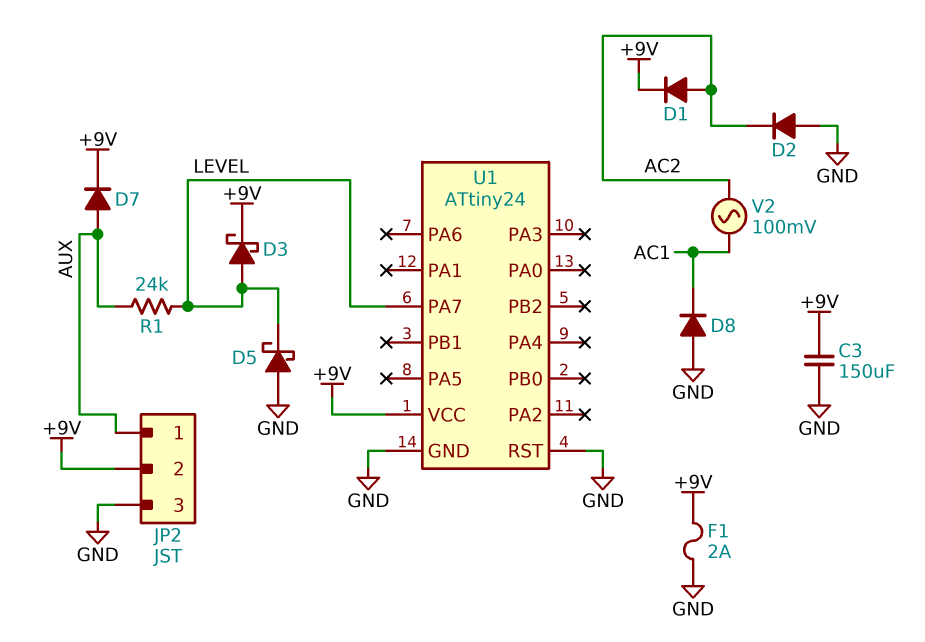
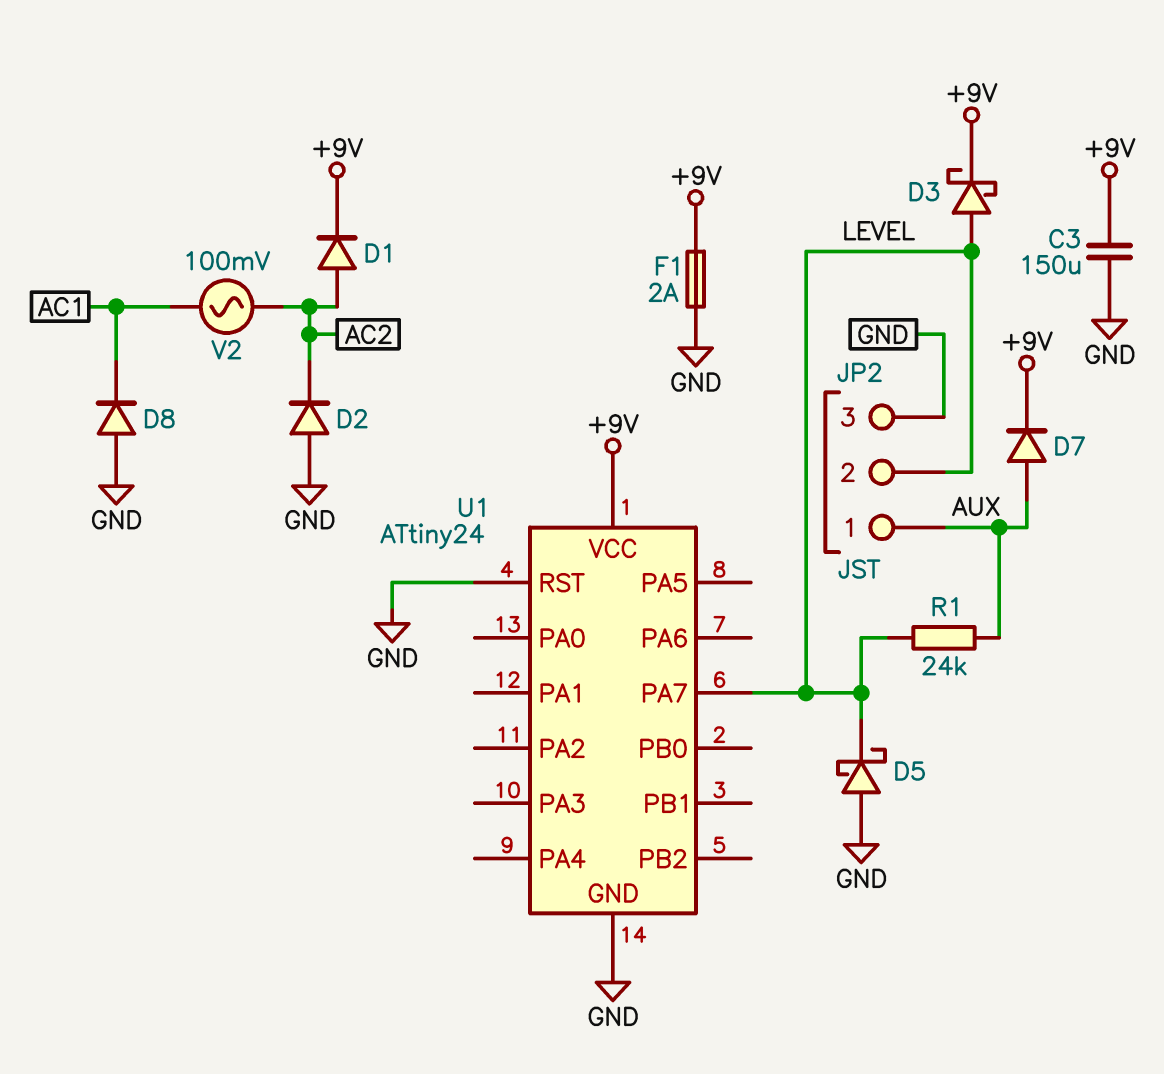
JP2 pin 2: +9V -> LEVEL

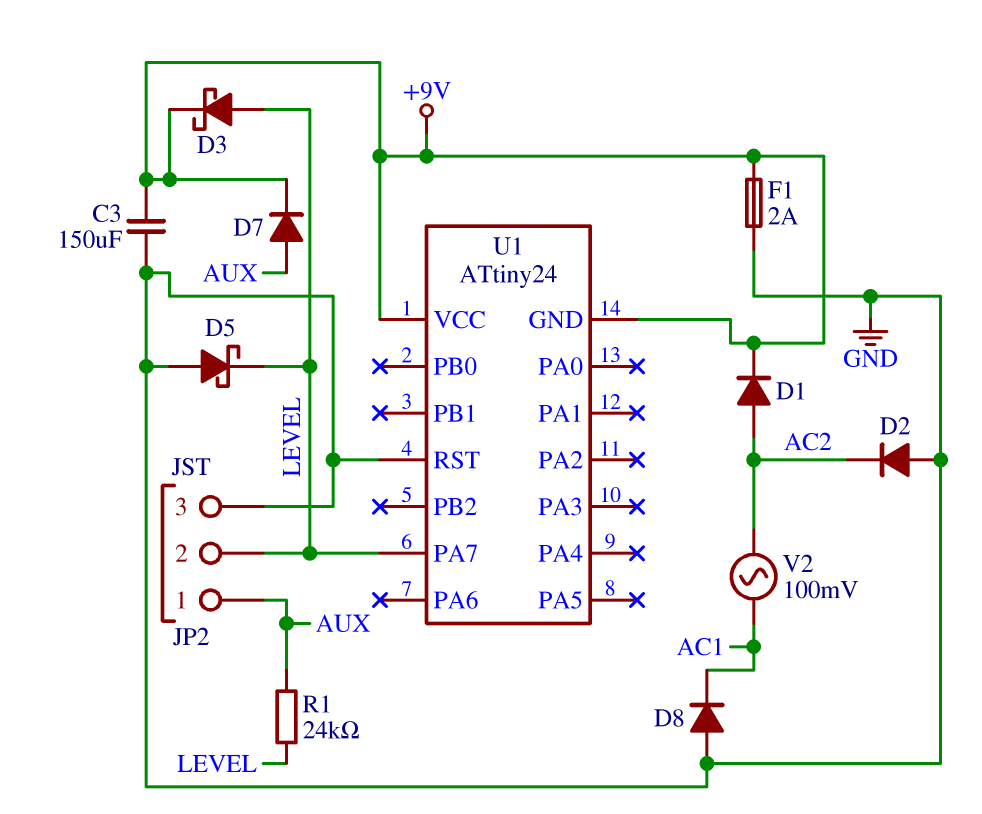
U1 pin GND: GND -> +9V

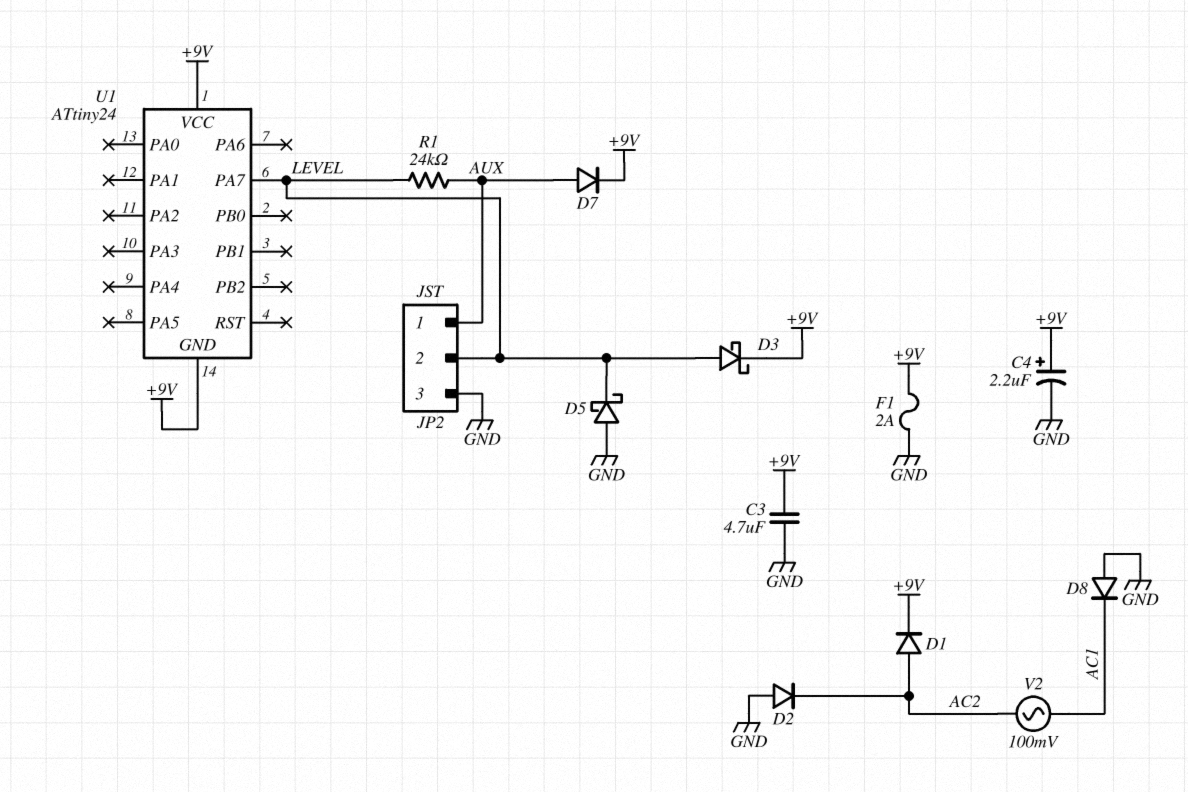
C3: 150uF (+9V, GND) -> 4.7uF (+9V, GND)
C4: none -> 2.2uF (plus +9V, minus GND)
U1 pin RST: GND -> none

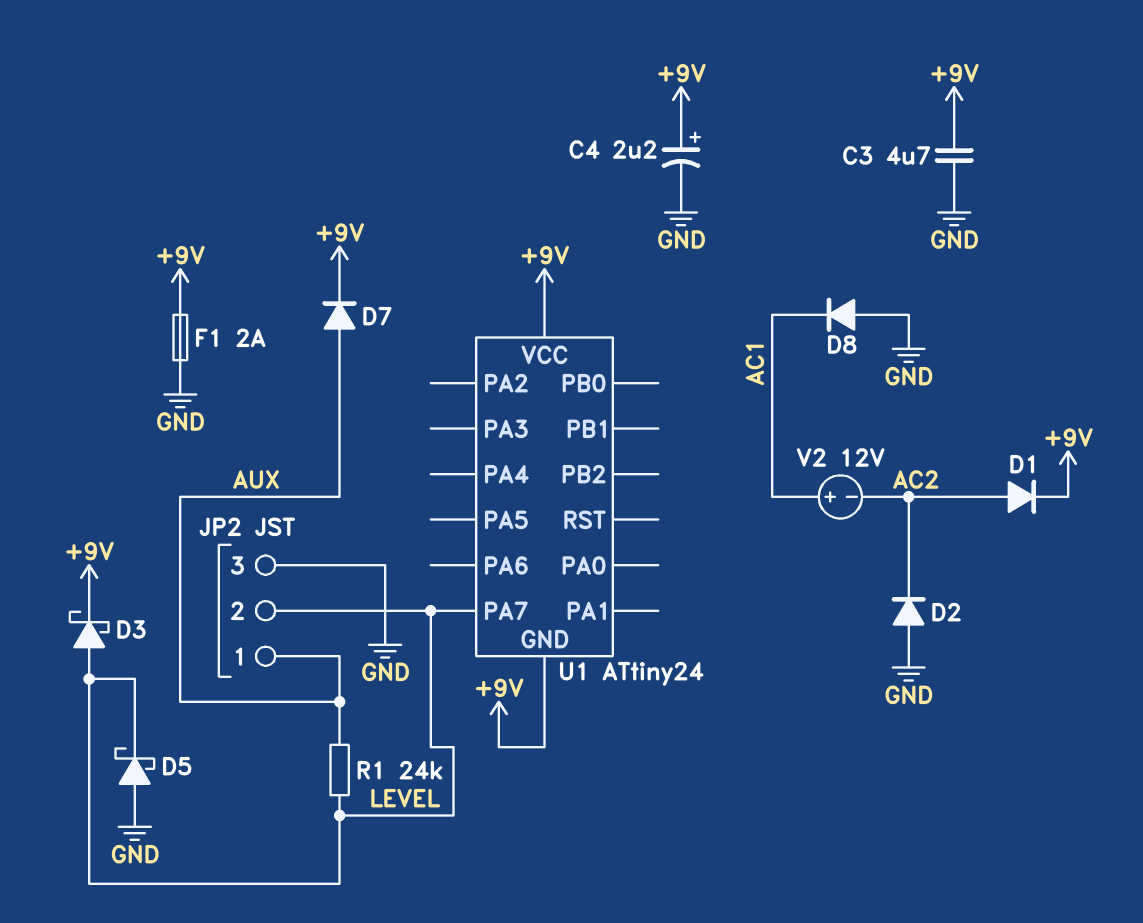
V2: AC 100mV (AC1, AC2) -> 12V (plus AC1, minus AC2)

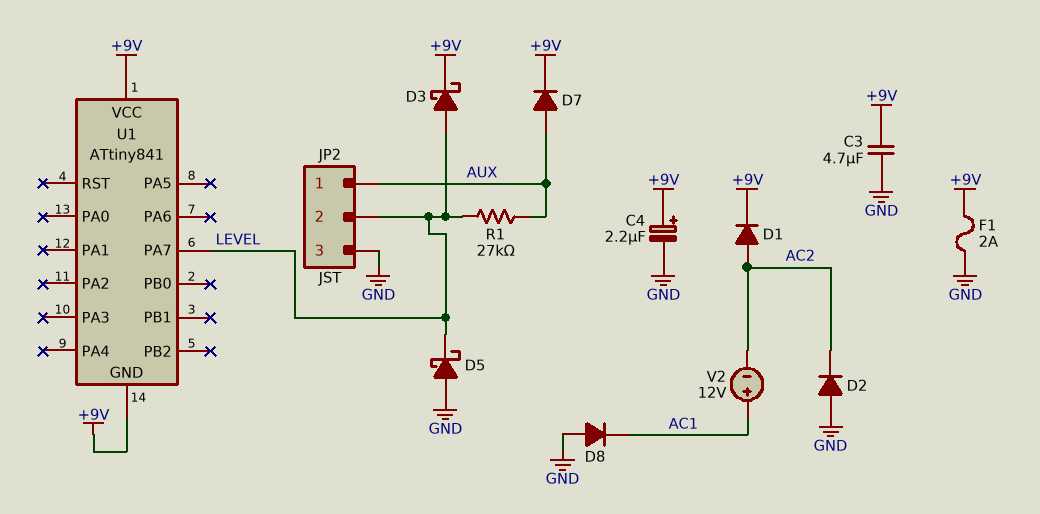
R1: 24k (AUX, LEVEL) -> 27k (AUX, LEVEL)
U1: ATtiny24 -> ATtiny841

